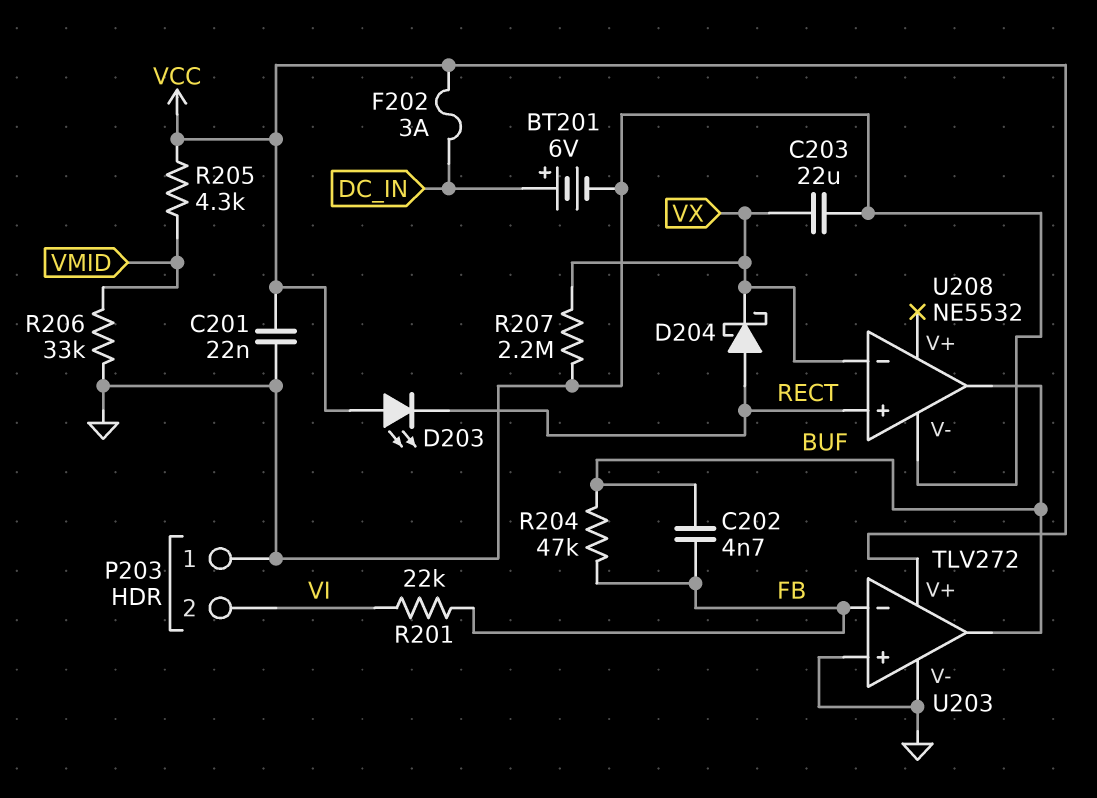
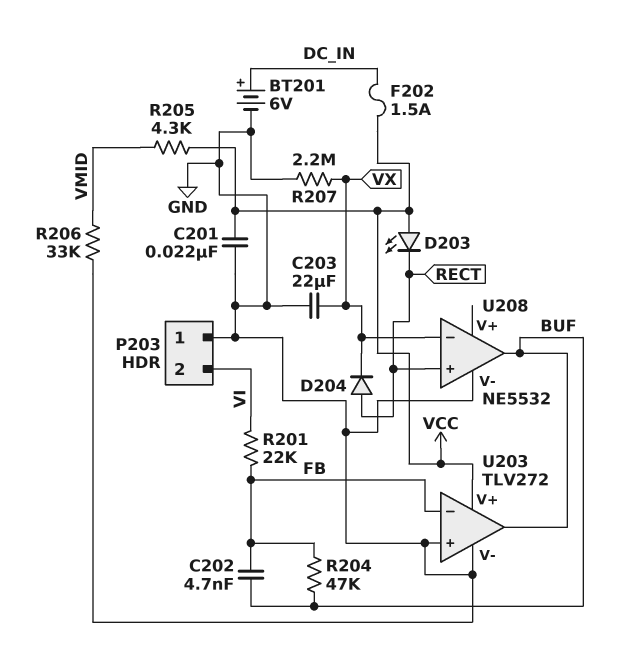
D204: schottky (A RECT, K VX) -> diode (A RECT, K VX)
F202: 3A (DC_IN, VCC) -> 1.5A (DC_IN, VCC)

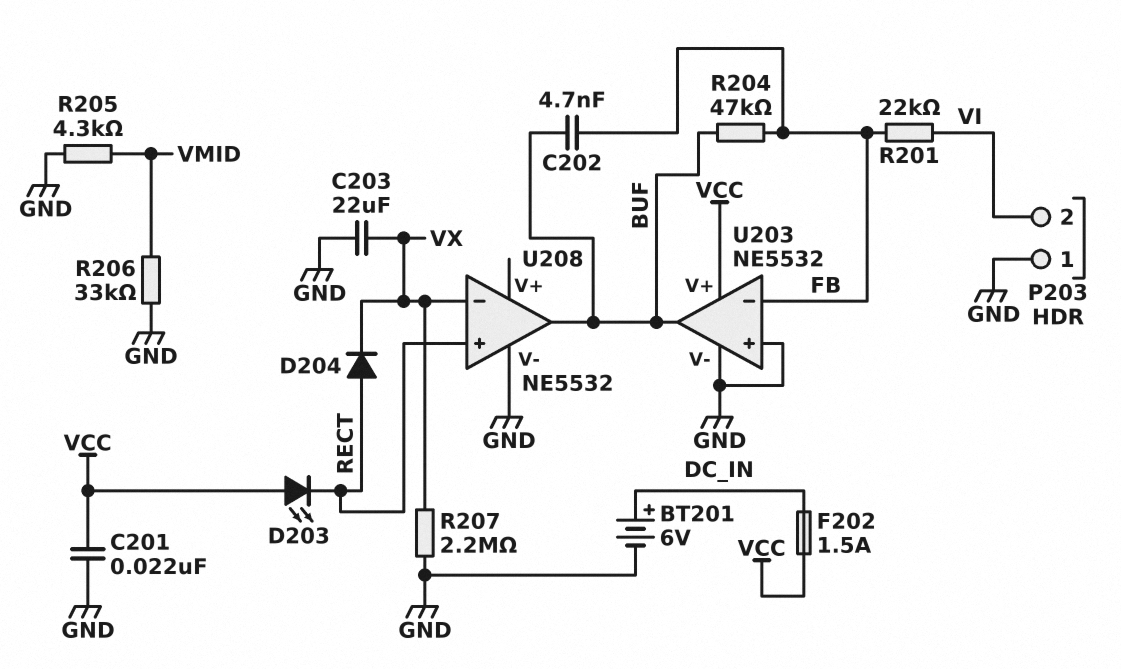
R205: 4.3k (VCC, VMID) -> 4.3k (GND, VMID)
U203: TLV272 -> NE5532

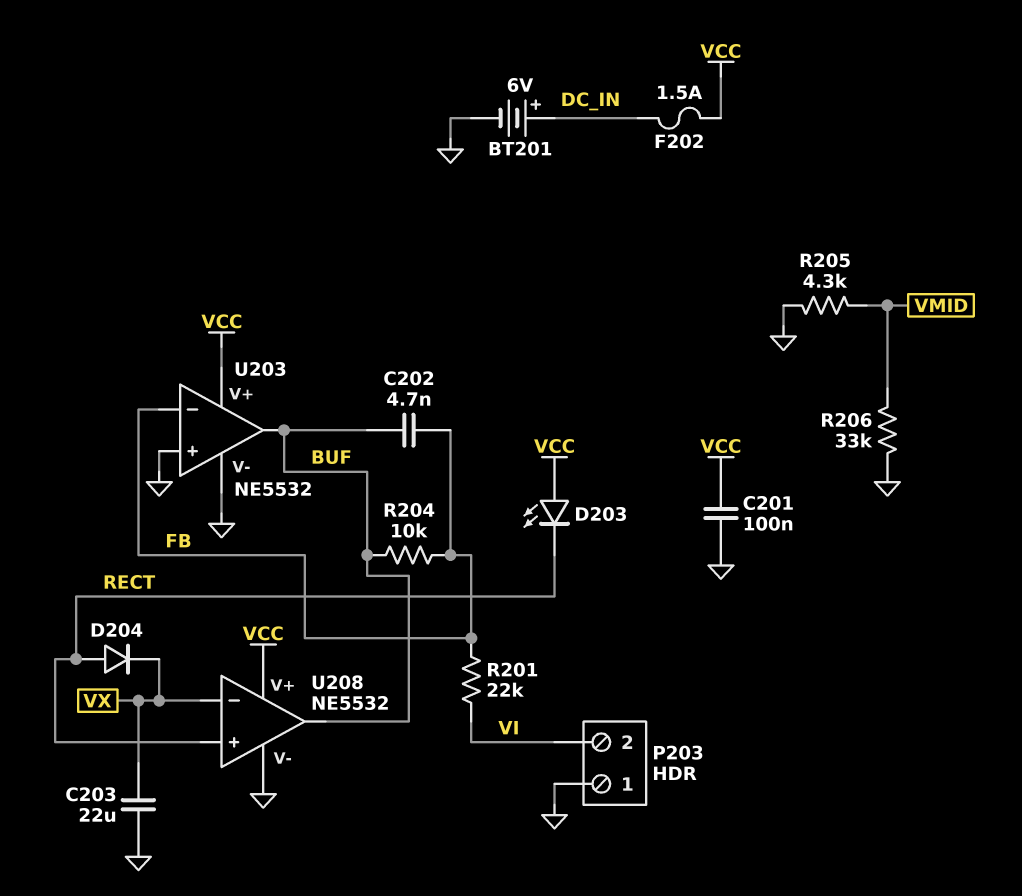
C201: 22nF (GND, VCC) -> 100nF (GND, VCC)
R204: 47k (BUF, FB) -> 10k (BUF, FB)
R207: 2.2M (GND, VX) -> none
U208 pin V+: none -> VCC

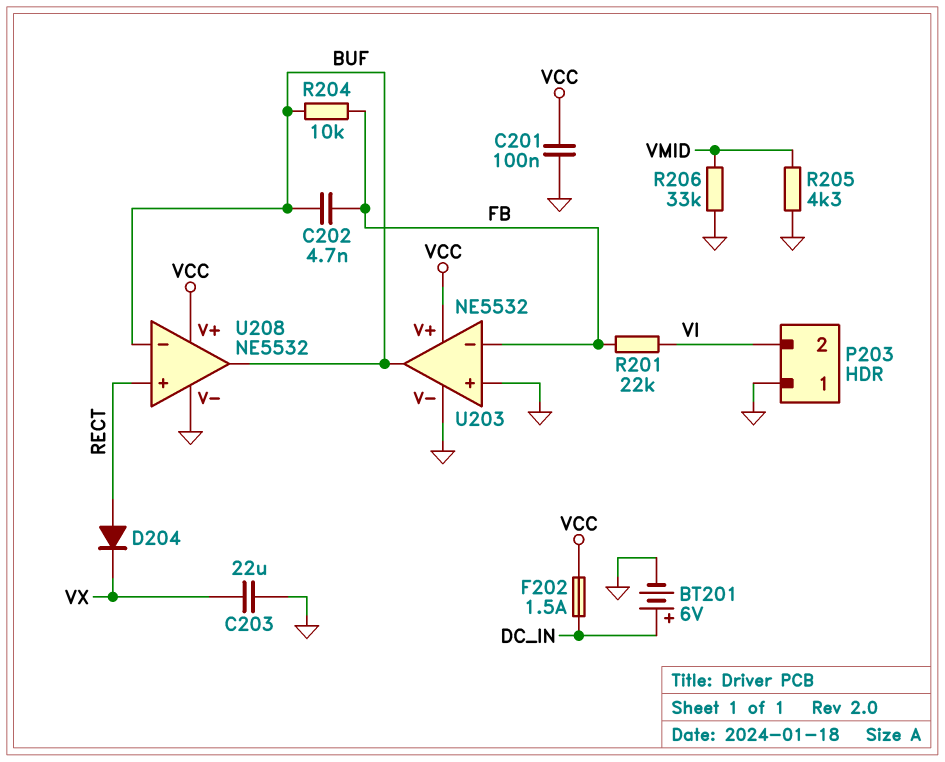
D203: LED (A VCC, K RECT) -> none
U208 pin in-: VX -> BUF

